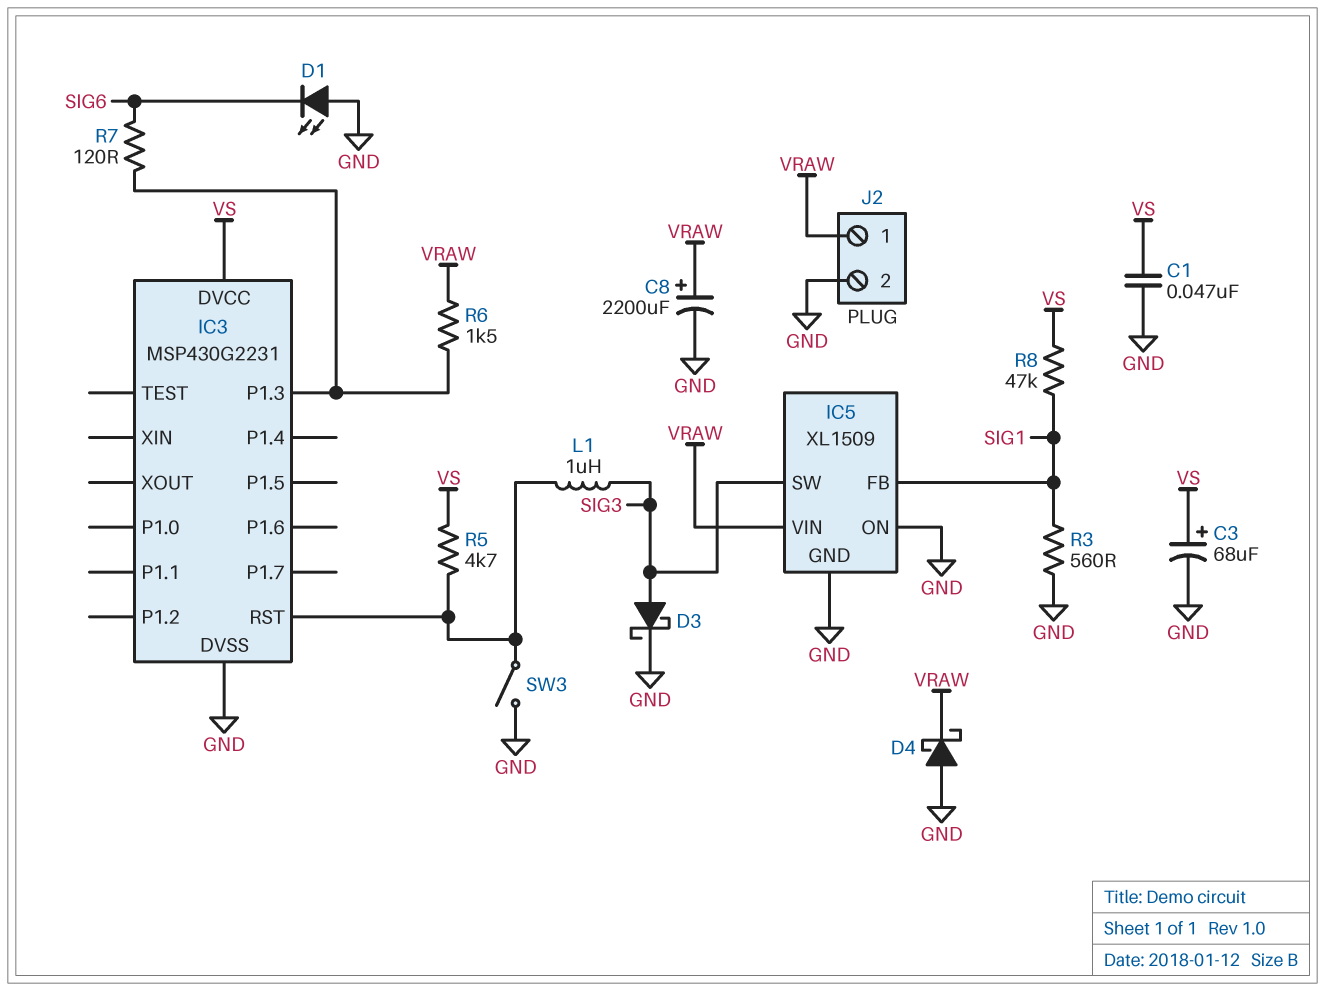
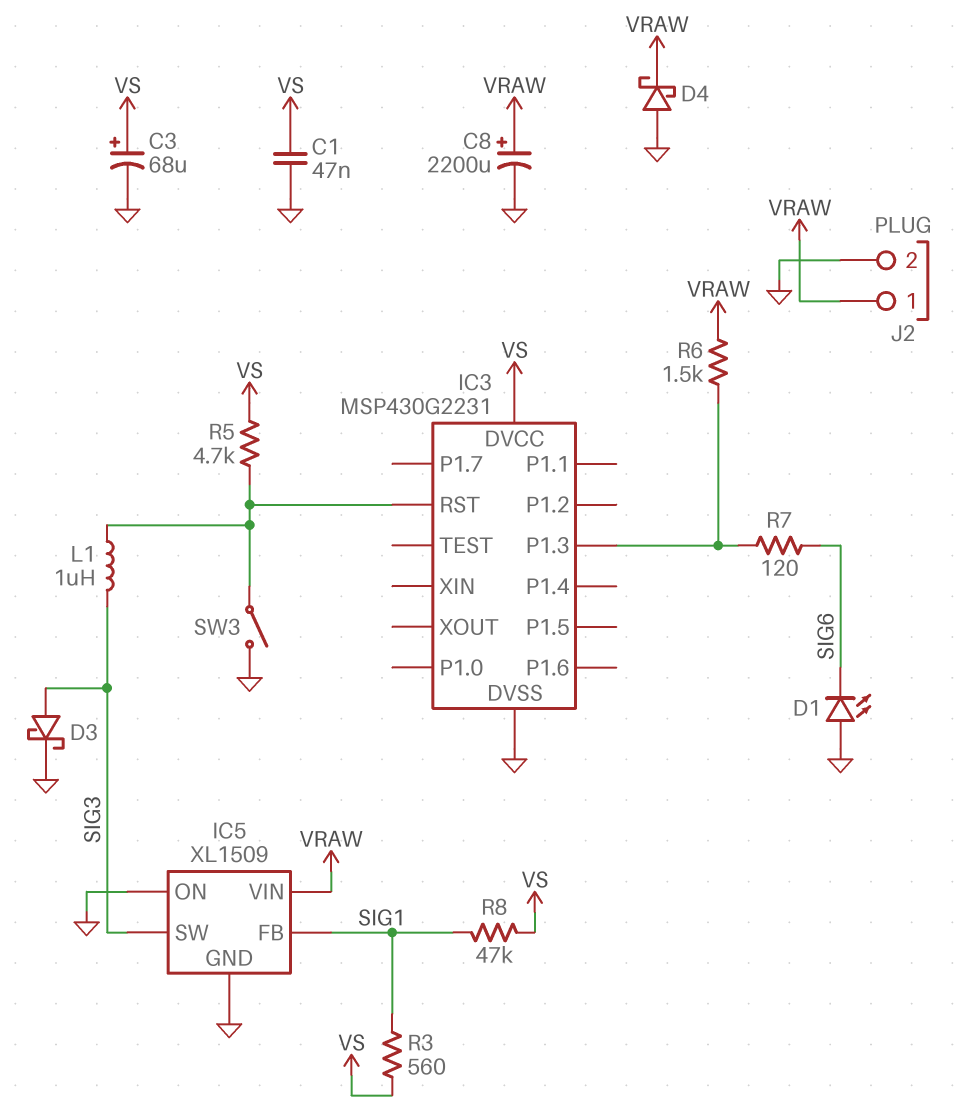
R3: 560 (GND, SIG1) -> 560 (SIG1, VS)

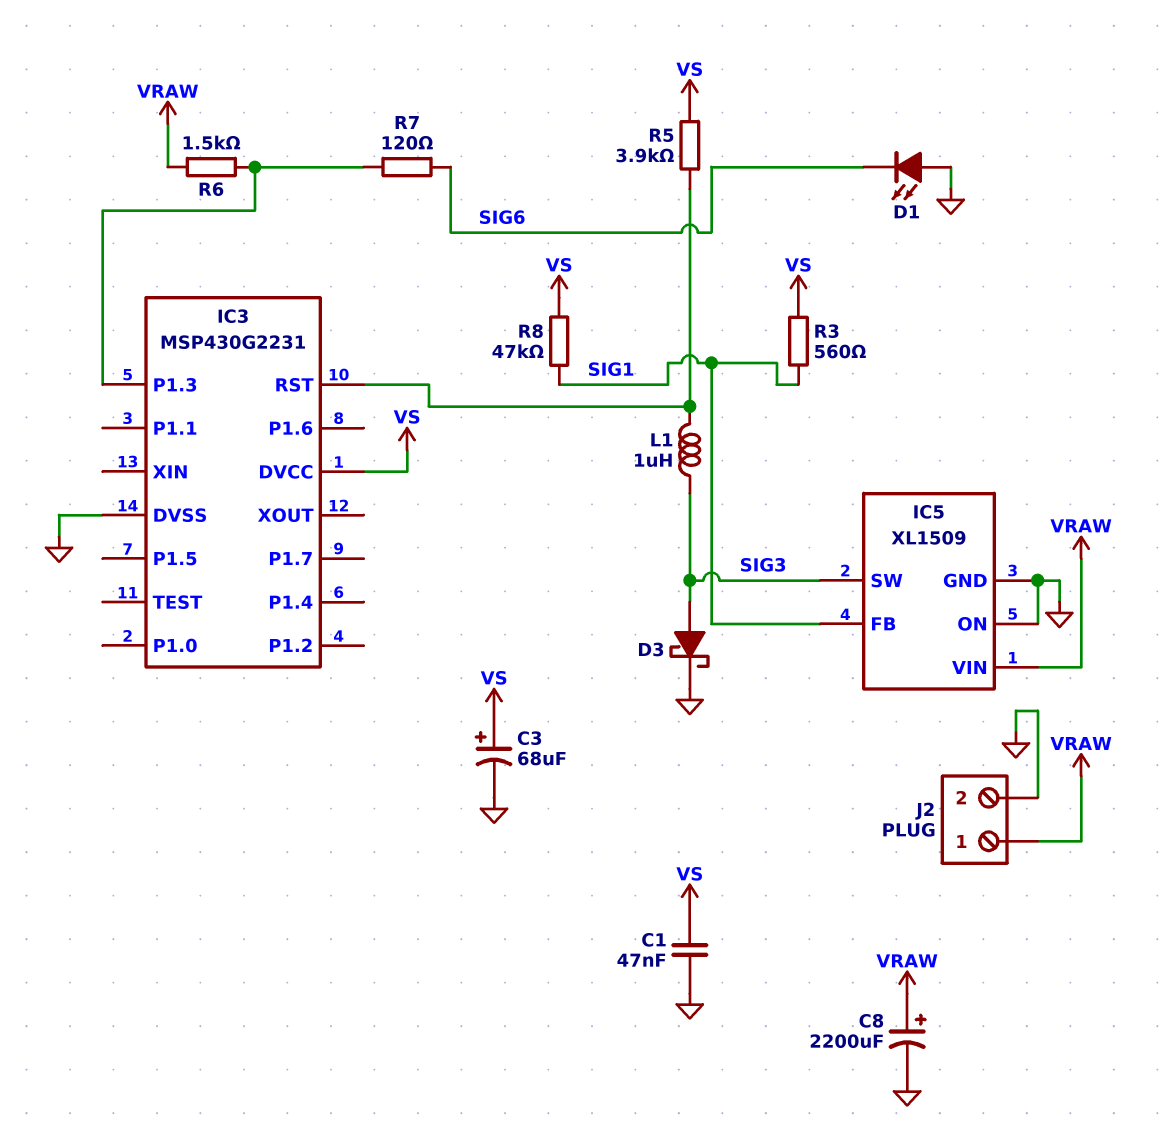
D4: schottky (A GND, K VRAW) -> none
R5: 4.7k (IC3/RST, VS) -> 3.9k (IC3/RST, VS)
SW3: switch (GND, IC3/RST) -> none

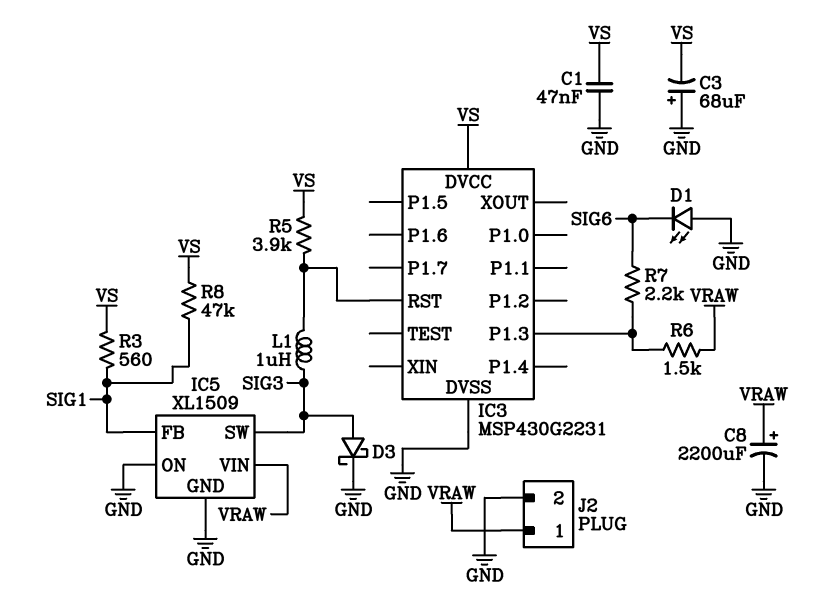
C3: 68uF (plus VS, minus GND) -> 68uF (plus GND, minus VS)
R7: 120 (IC3/P1.3, SIG6) -> 2.2k (IC3/P1.3, SIG6)

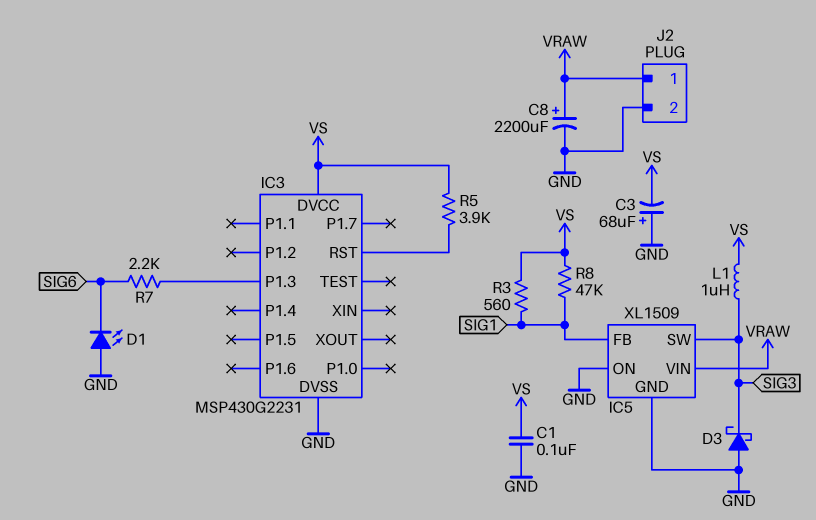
C1: 47nF (GND, VS) -> 100nF (GND, VS)
D3: schottky (A SIG3, K GND) -> schottky (A GND, K SIG3)
L1: 1uH (IC3/RST, SIG3) -> 1uH (SIG3, VS)
R6: 1.5k (IC3/P1.3, VRAW) -> none

